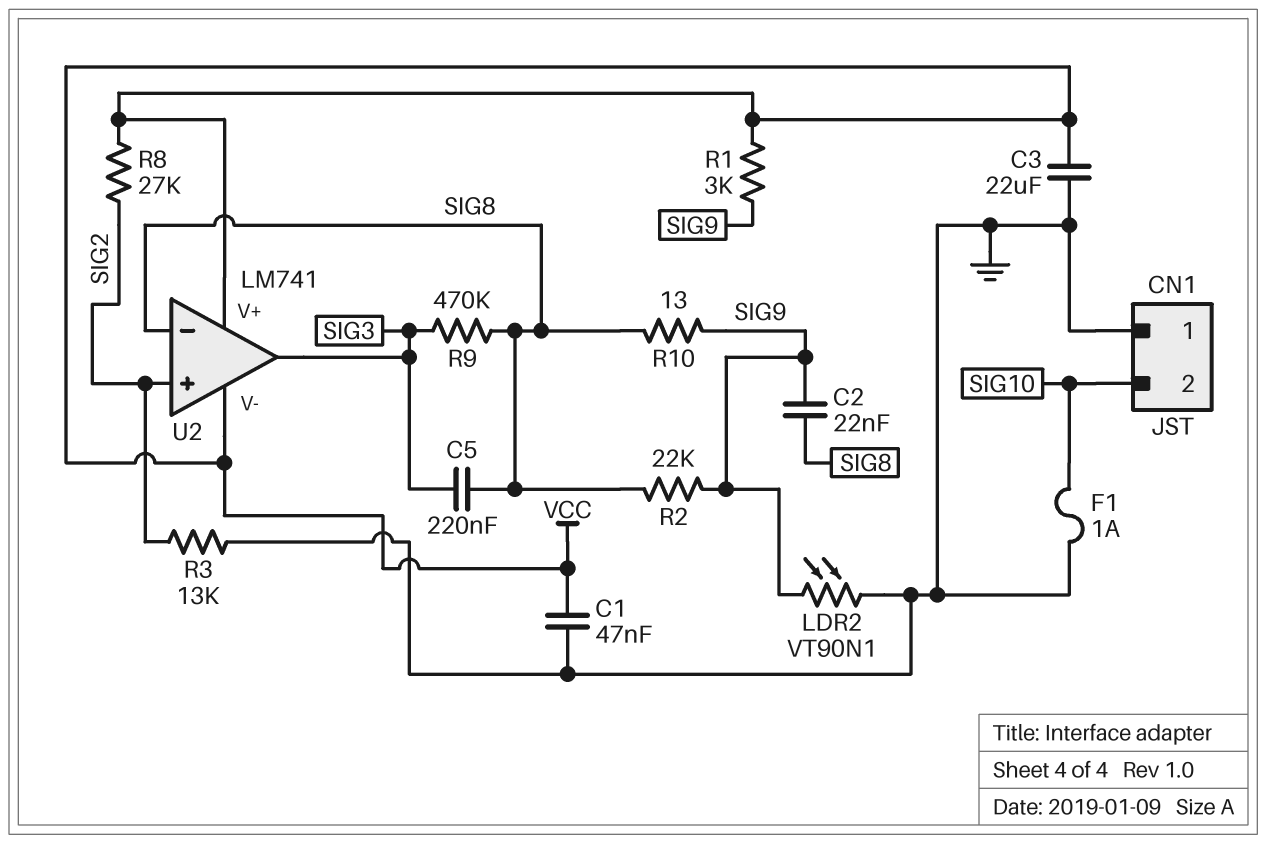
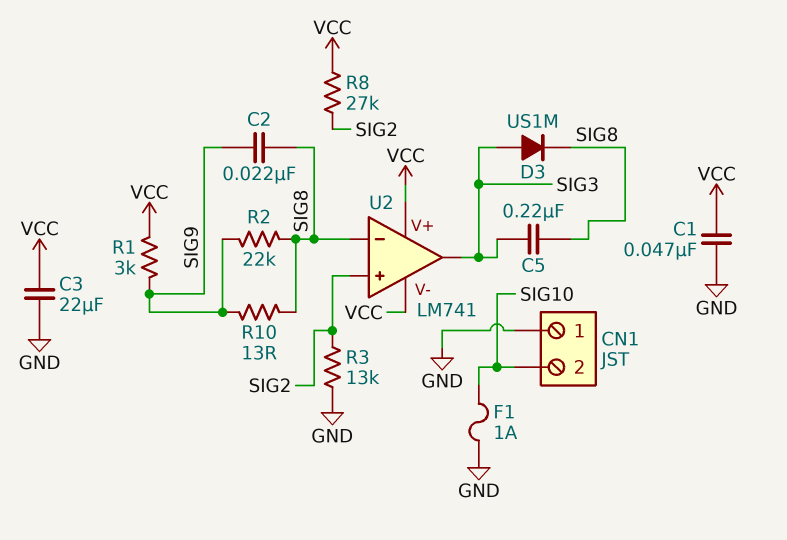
D3: none -> diode US1M (A SIG3, K SIG8)
LDR2: VT90N1 (GND, SIG9) -> none
R9: 470k (SIG3, SIG8) -> none

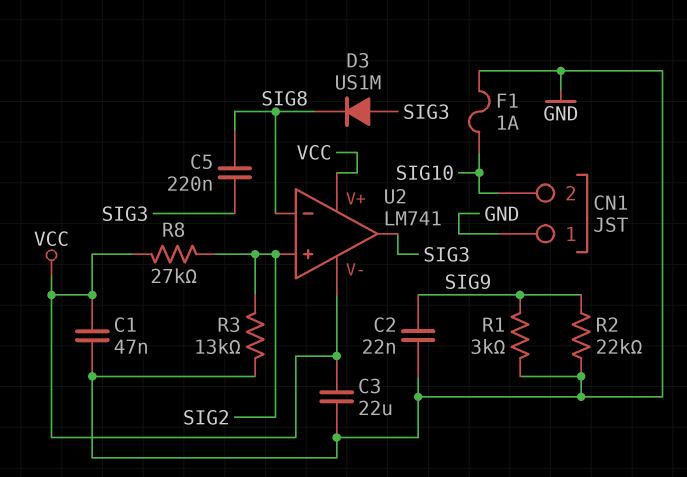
C2: 22nF (SIG8, SIG9) -> 22nF (GND, SIG9)
R1: 3k (SIG9, VCC) -> 3k (GND, SIG9)
R2: 22k (SIG8, SIG9) -> 22k (GND, SIG9)
R10: 13 (SIG8, SIG9) -> none

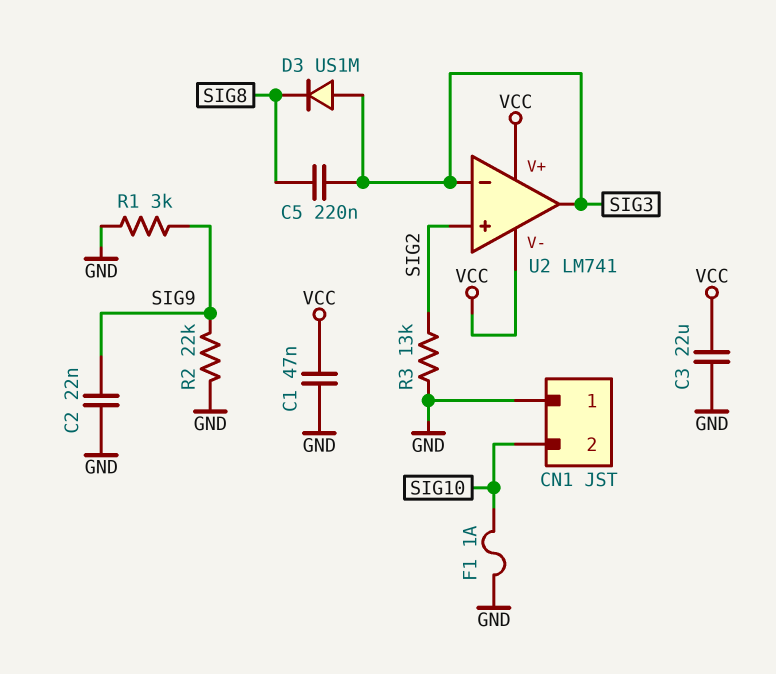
R8: 27k (SIG2, VCC) -> none
U2 pin in-: SIG8 -> SIG3

